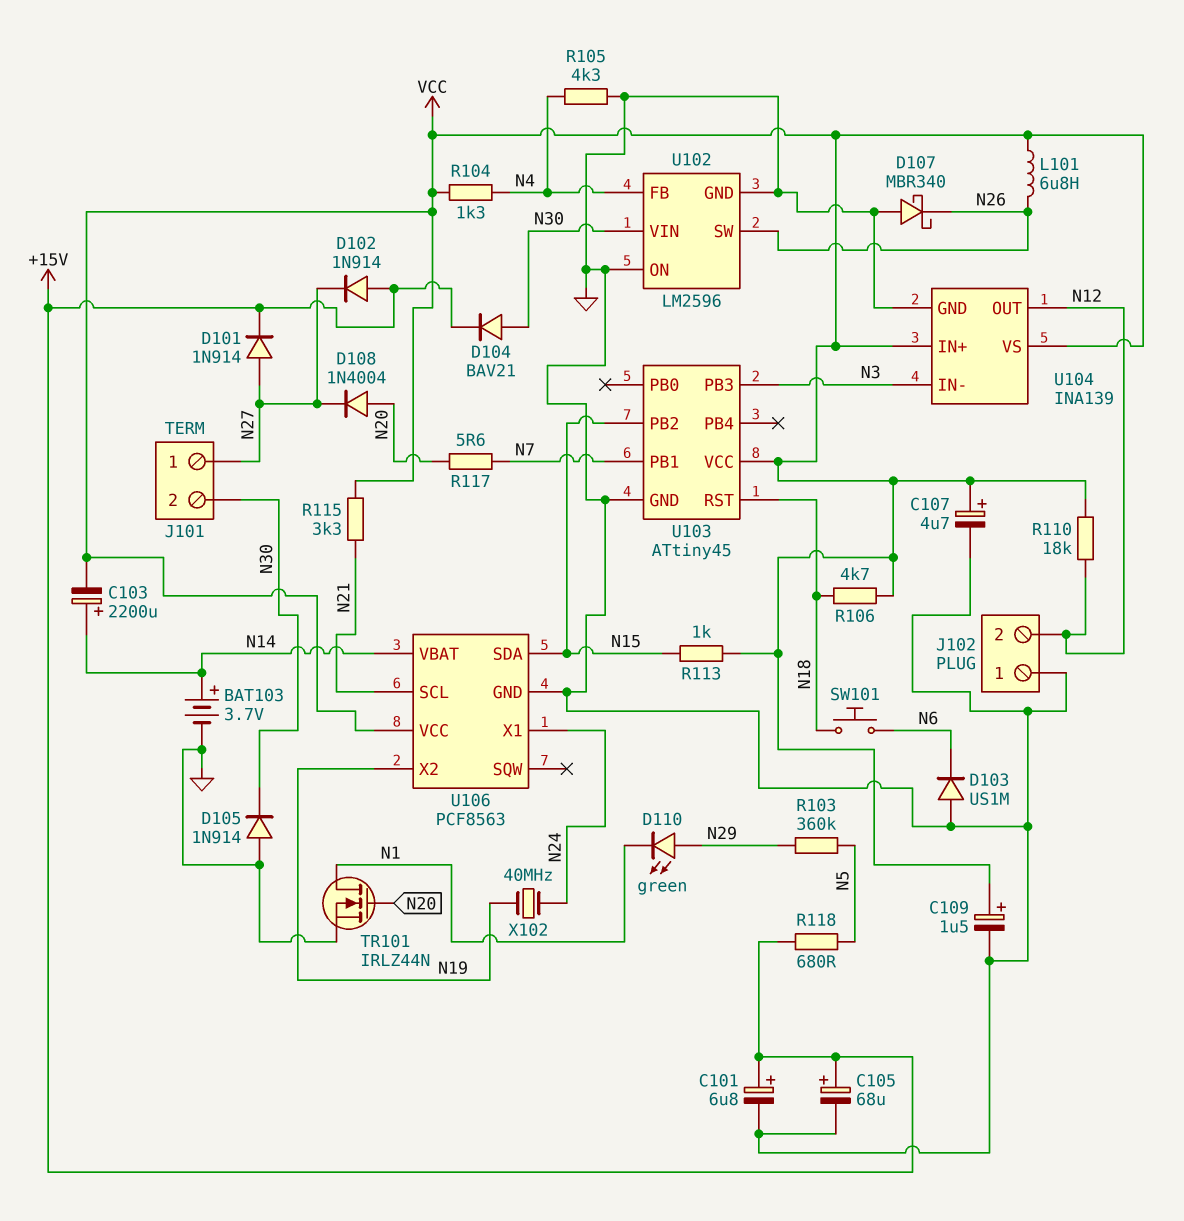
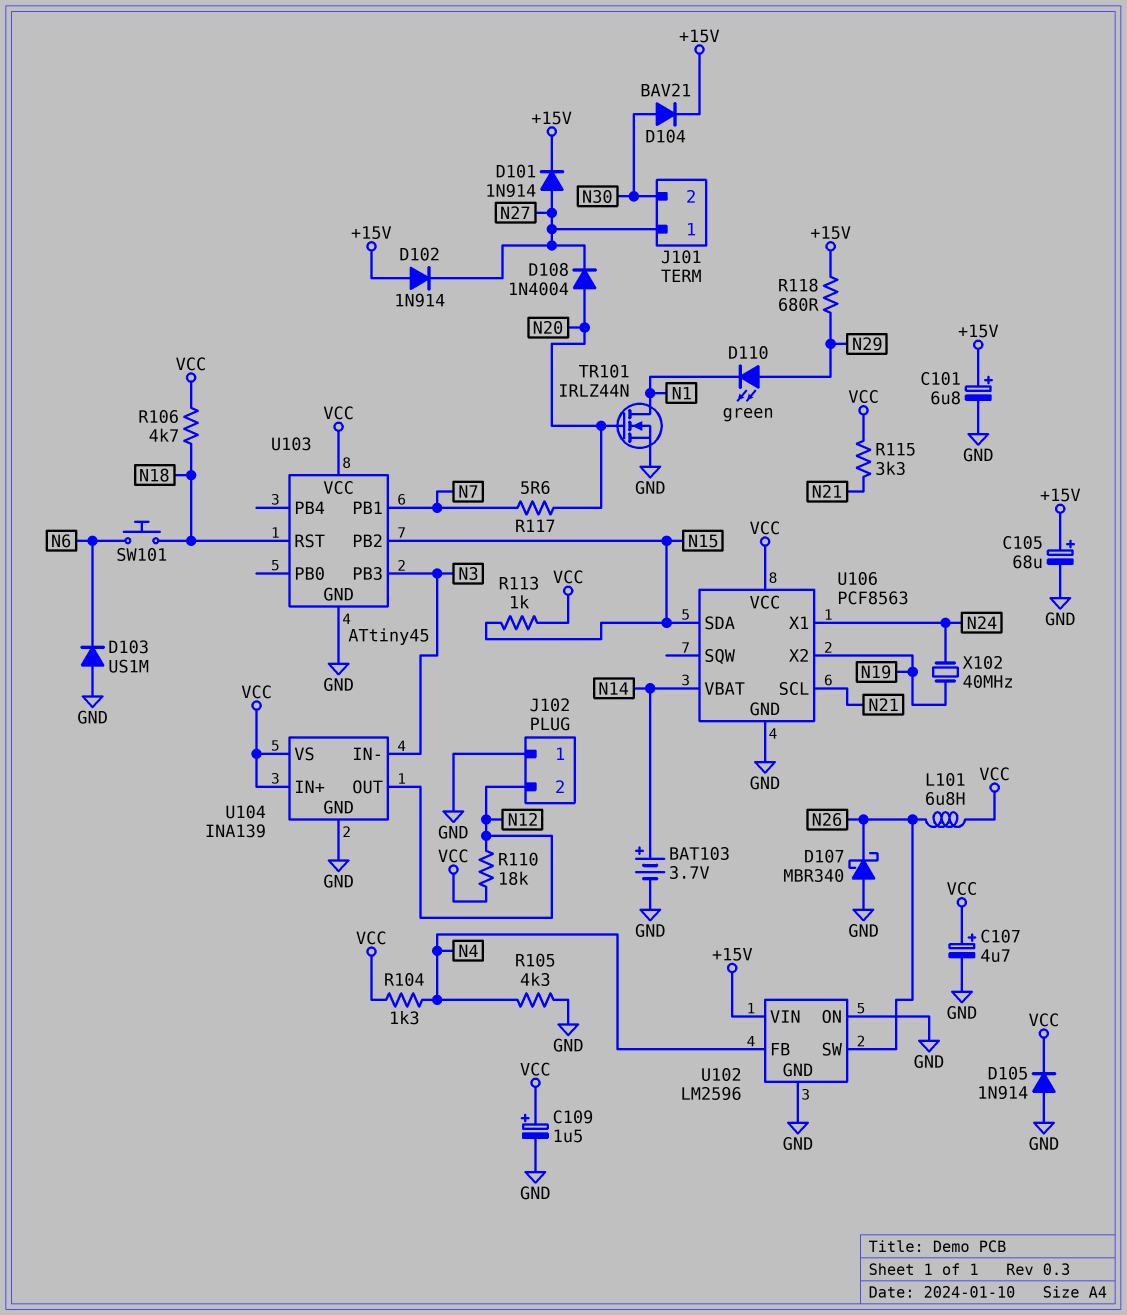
C103: 2200uF (plus N14, minus VCC) -> none
D105: diode 1N914 (A GND, K N30) -> diode 1N914 (A GND, K VCC)
R103: 360k (N5, N29) -> none
R118: 680 (+15V, N5) -> 680 (+15V, N29)
U102 pin VIN: N30 -> +15V

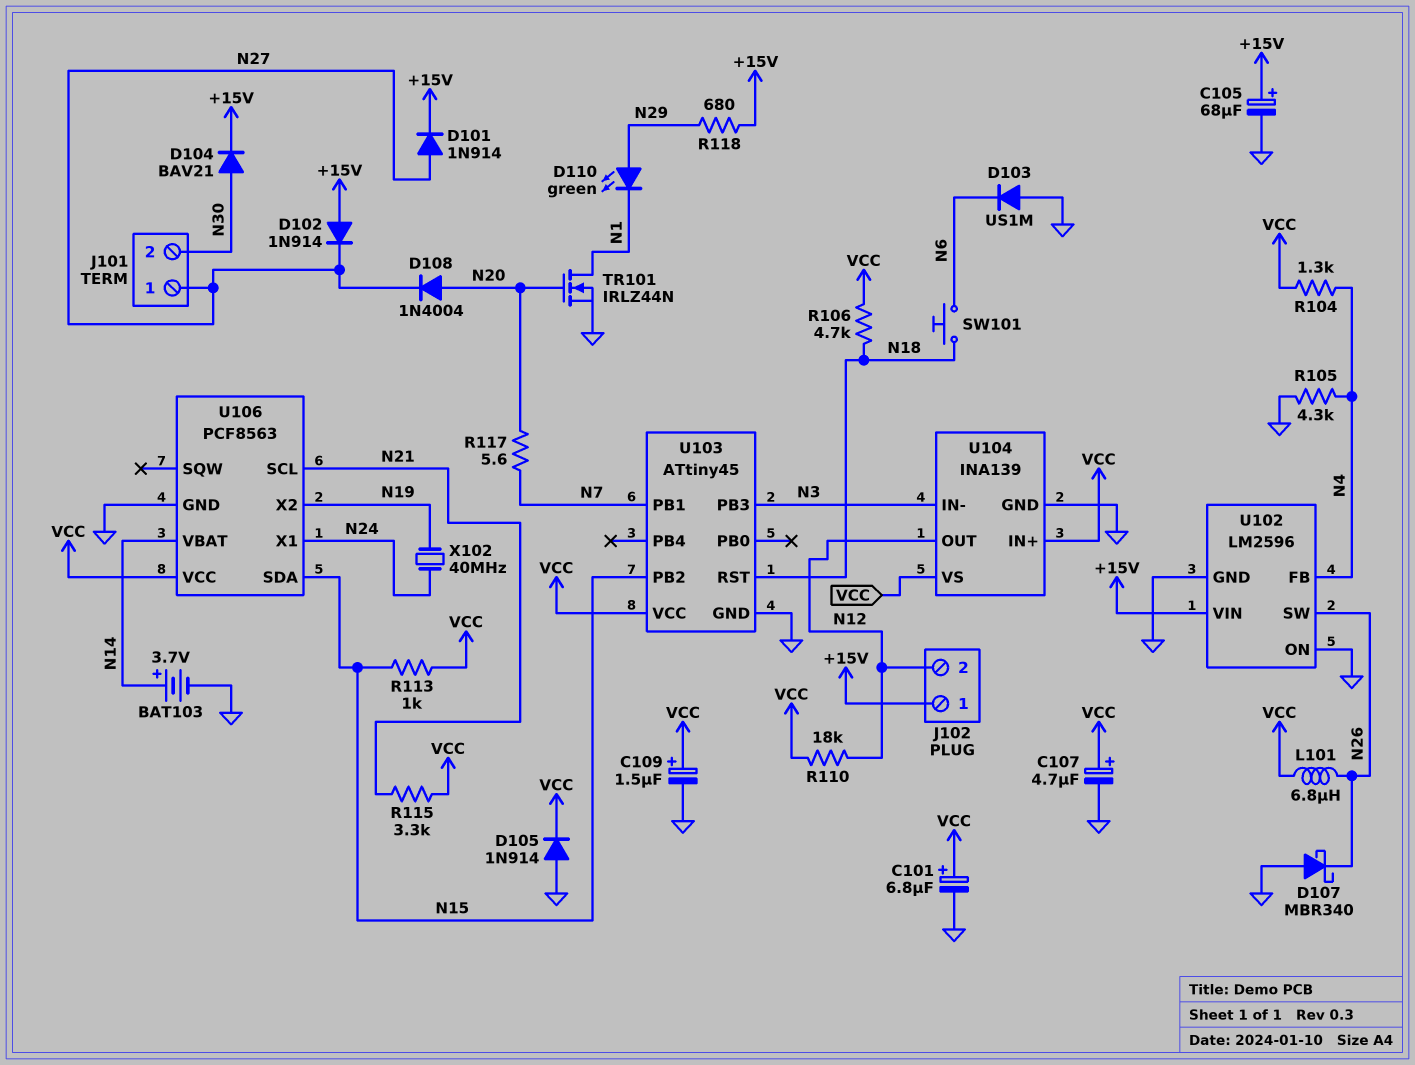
C101: 6.8uF (plus +15V, minus GND) -> 6.8uF (plus VCC, minus GND)
J102 pin 1: GND -> +15V

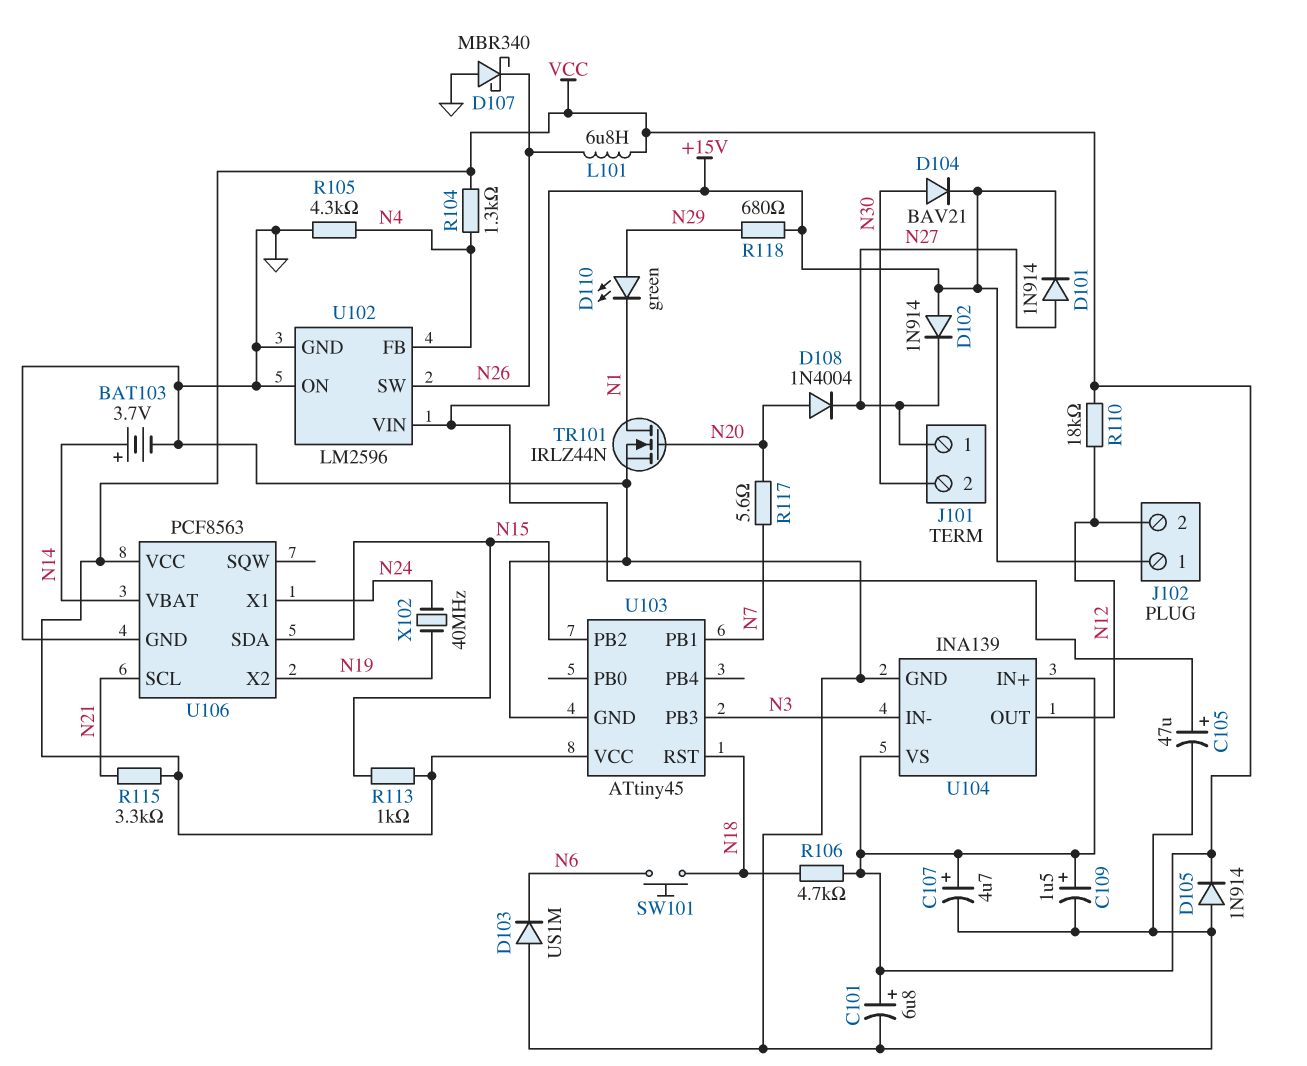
C105: 68uF (plus +15V, minus GND) -> 47uF (plus +15V, minus GND)

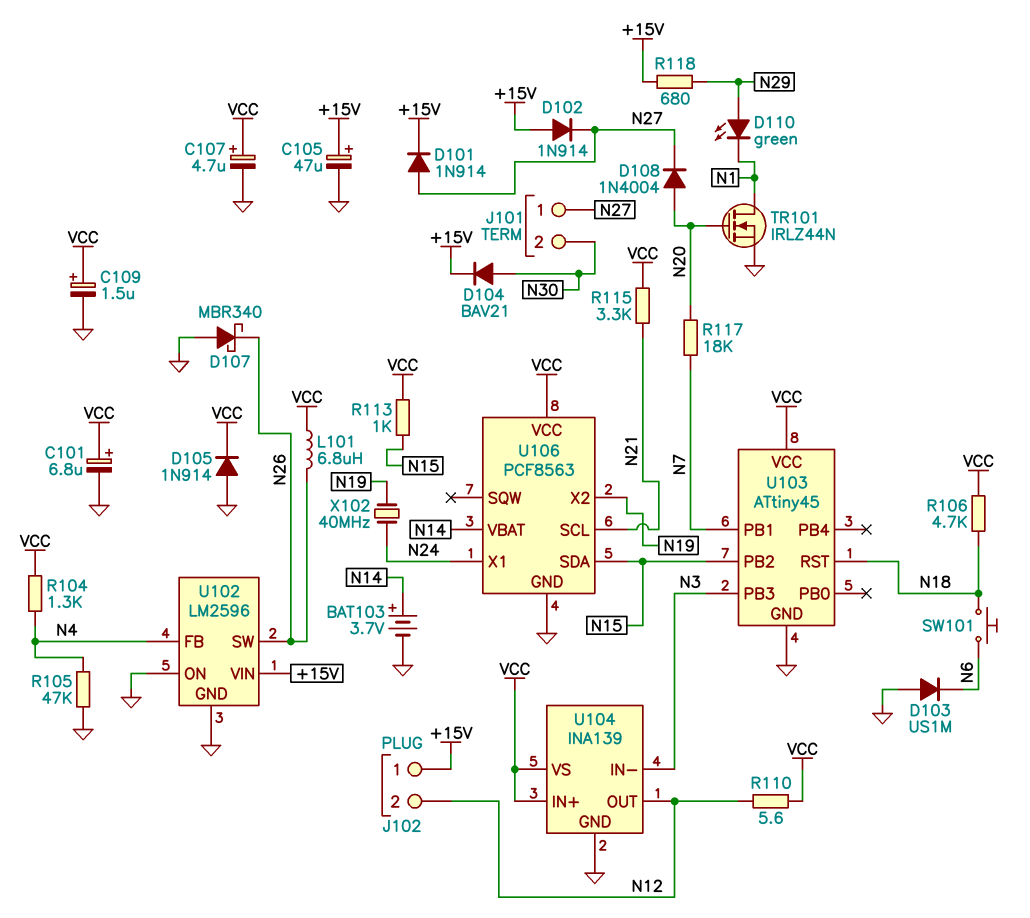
R105: 4.3k (GND, N4) -> 47k (GND, N4)
R110: 18k (N12, VCC) -> 5.6 (N12, VCC)
R117: 5.6 (N7, N20) -> 18k (N7, N20)

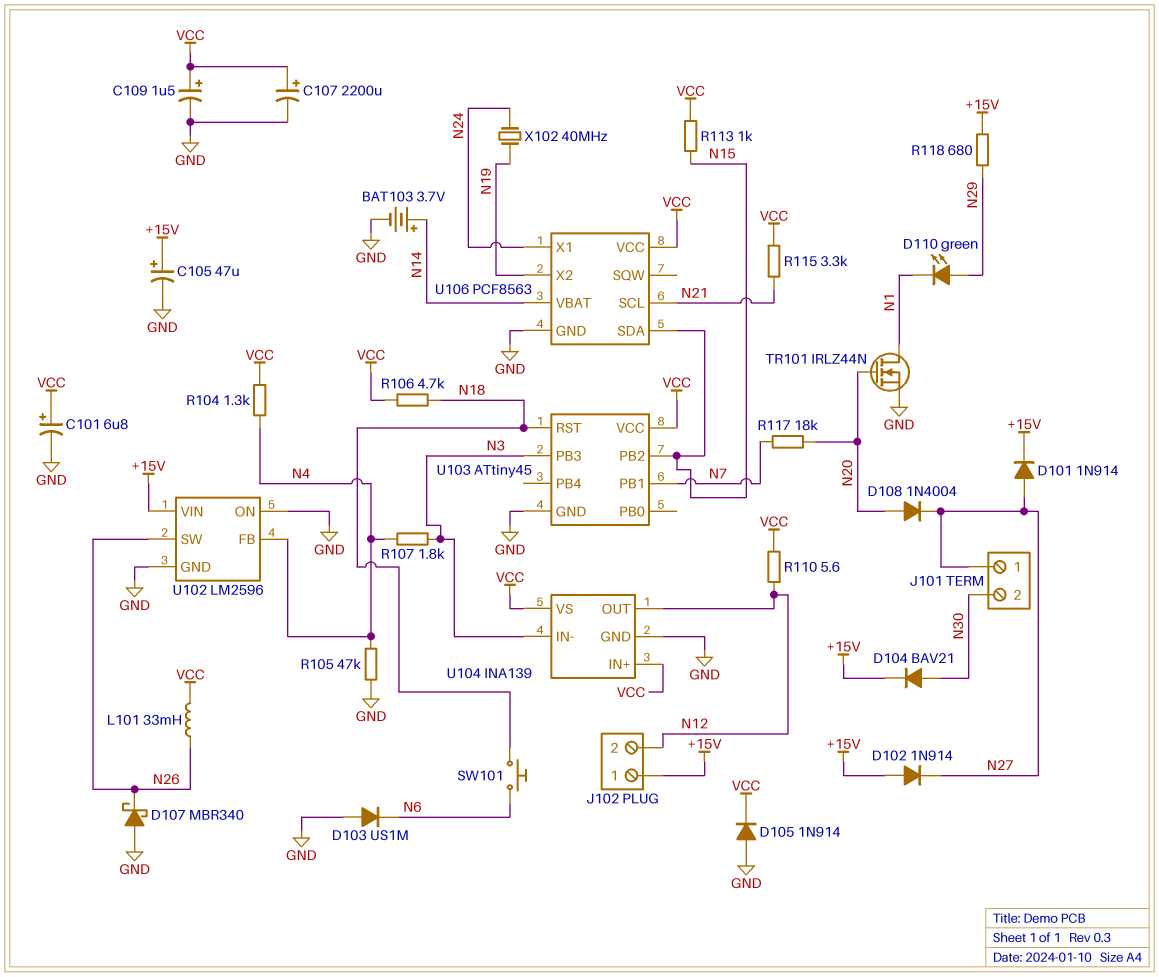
C107: 4.7uF (plus VCC, minus GND) -> 2200uF (plus VCC, minus GND)
L101: 6.8uH (N26, VCC) -> 33mH (N26, VCC)
R107: none -> 1.8k (N3, N4)

